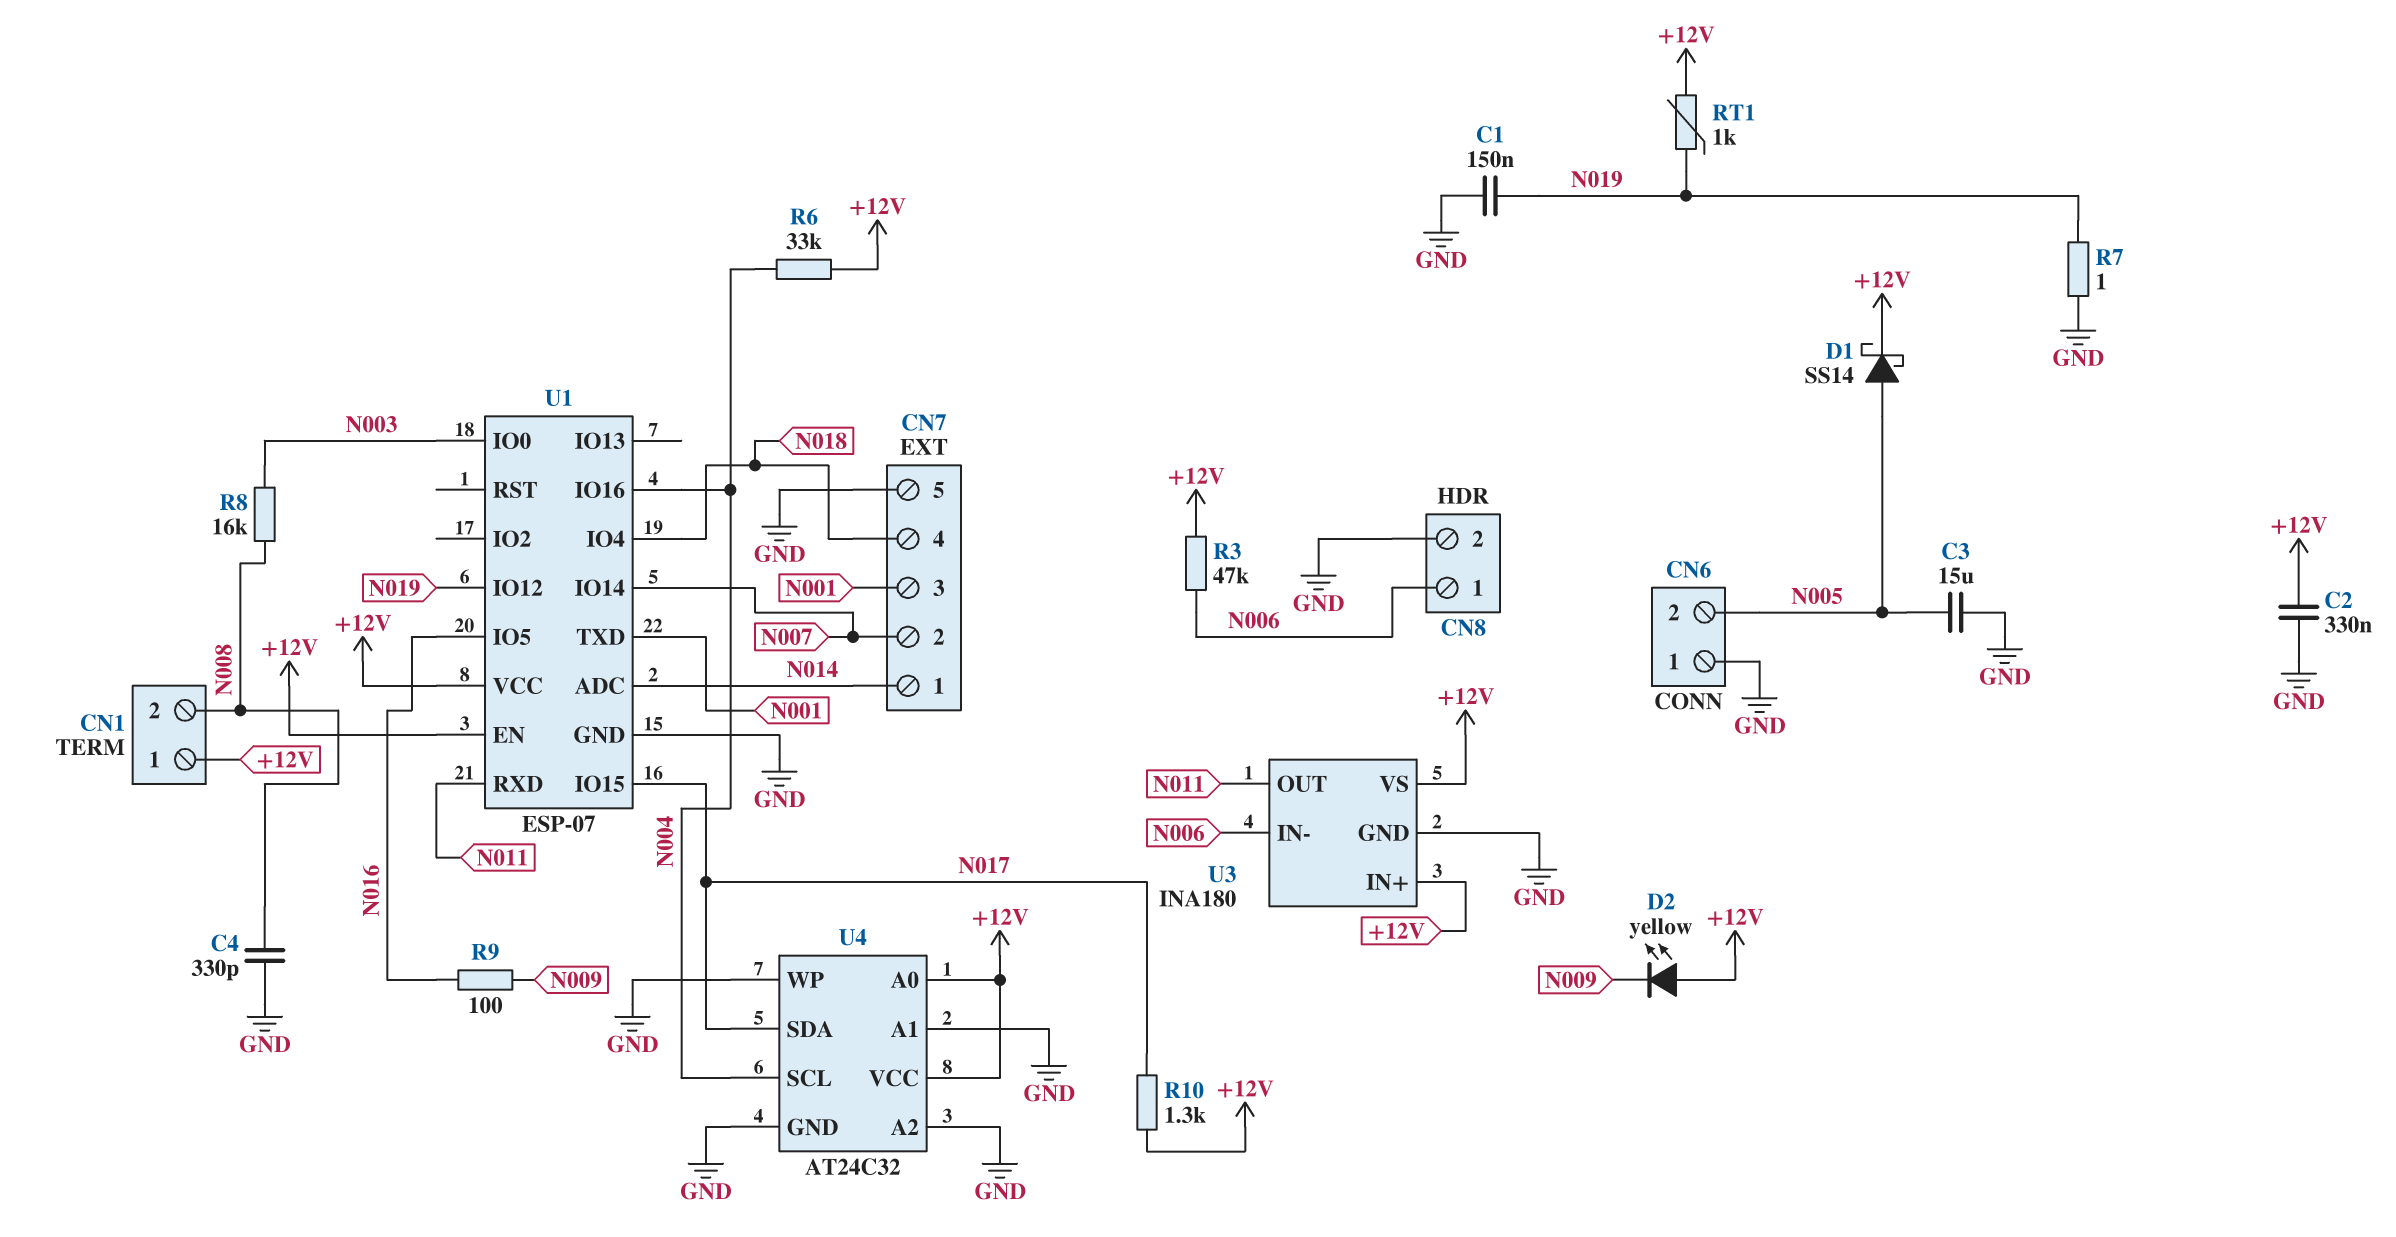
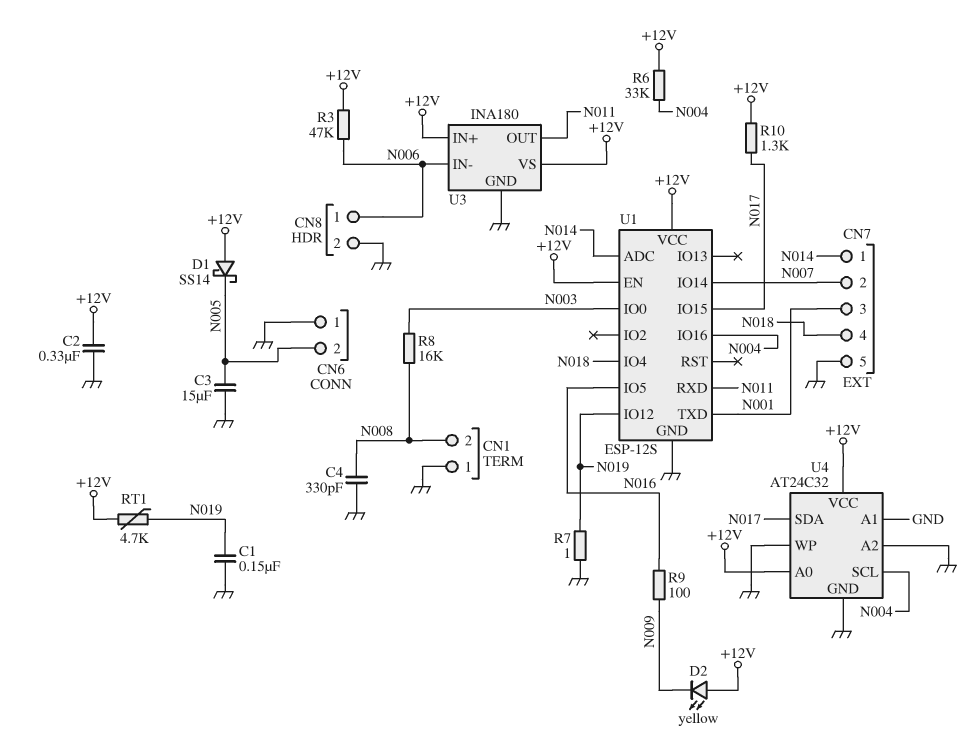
CN1 pin 1: +12V -> GND
D1: schottky SS14 (A N005, K +12V) -> schottky SS14 (A +12V, K N005)
RT1: 1k (+12V, N019) -> 4.7k (+12V, N019)
U1: ESP-07 -> ESP-12S

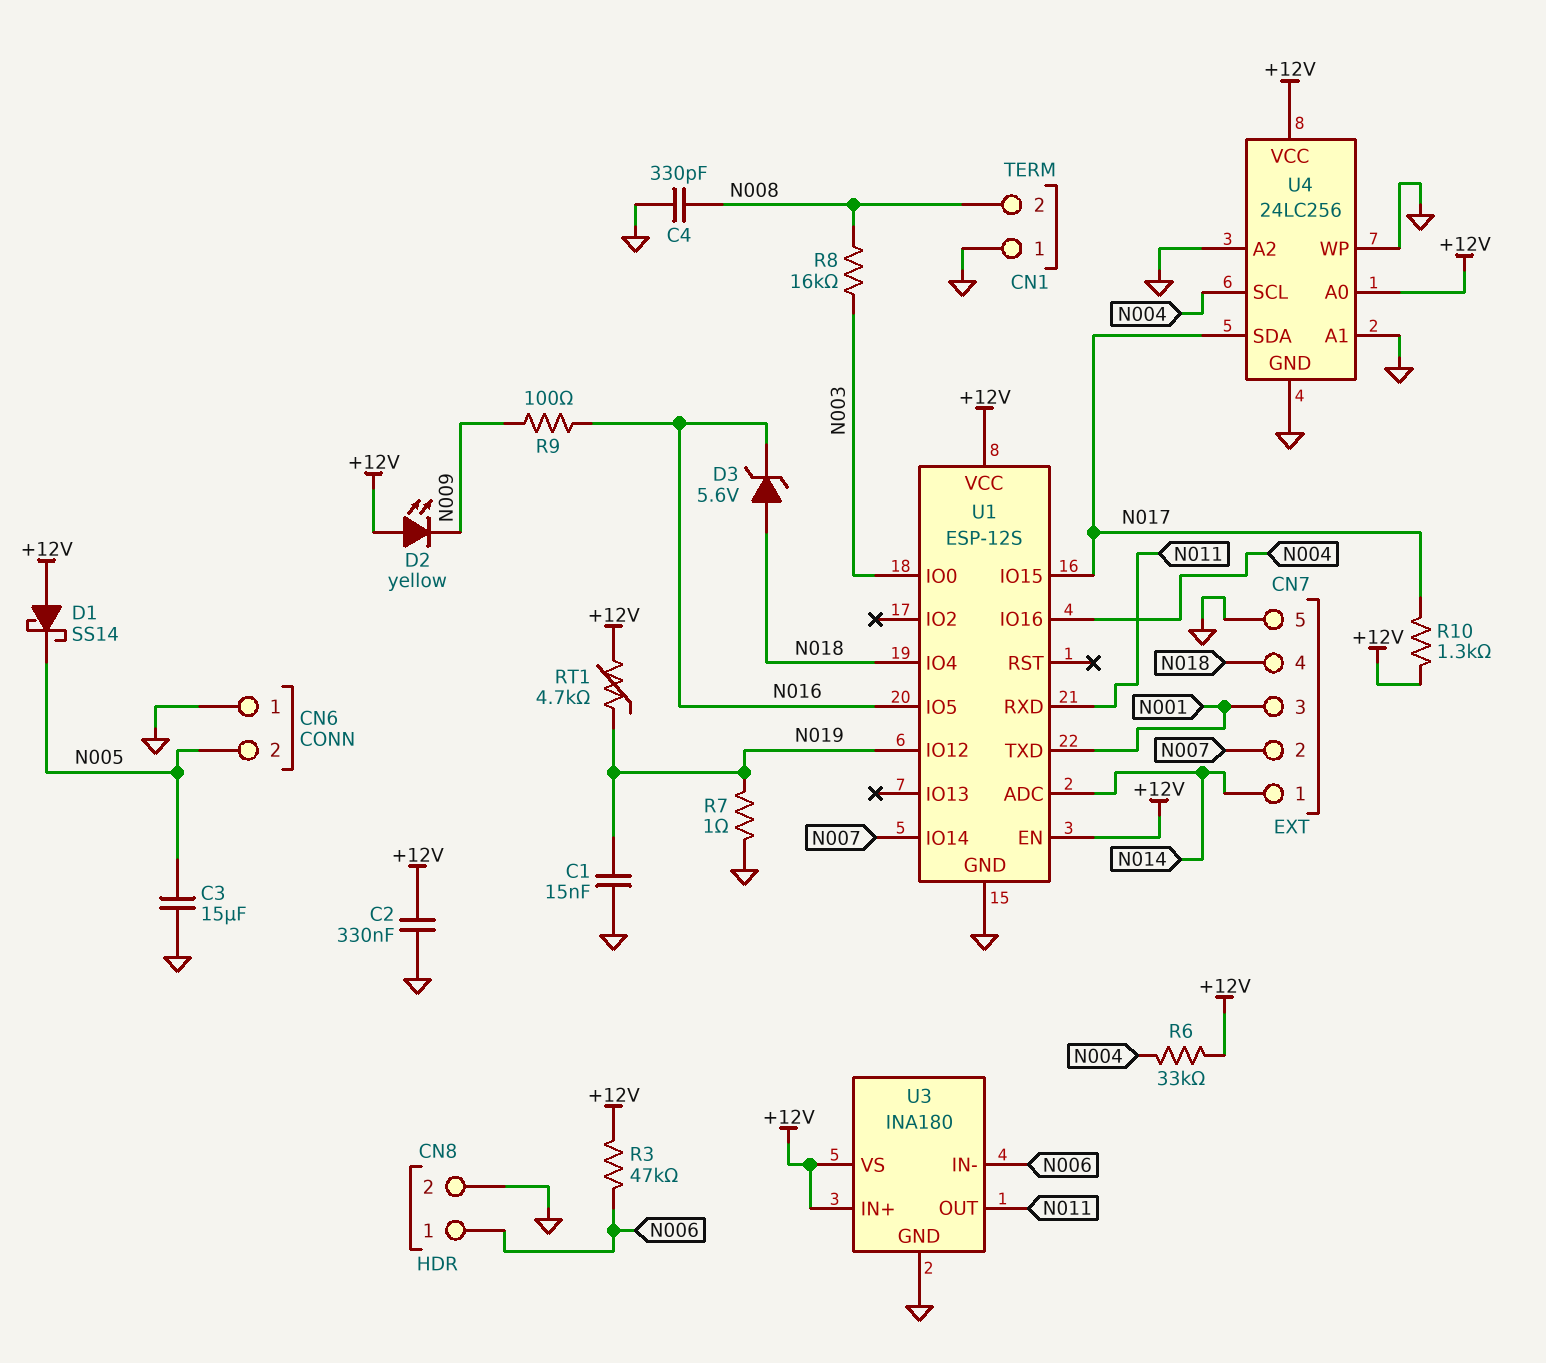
C1: 150nF (GND, N019) -> 15nF (GND, N019)
D3: none -> zener 5.6V (A N018, K N016)
U4: AT24C32 -> 24LC256

